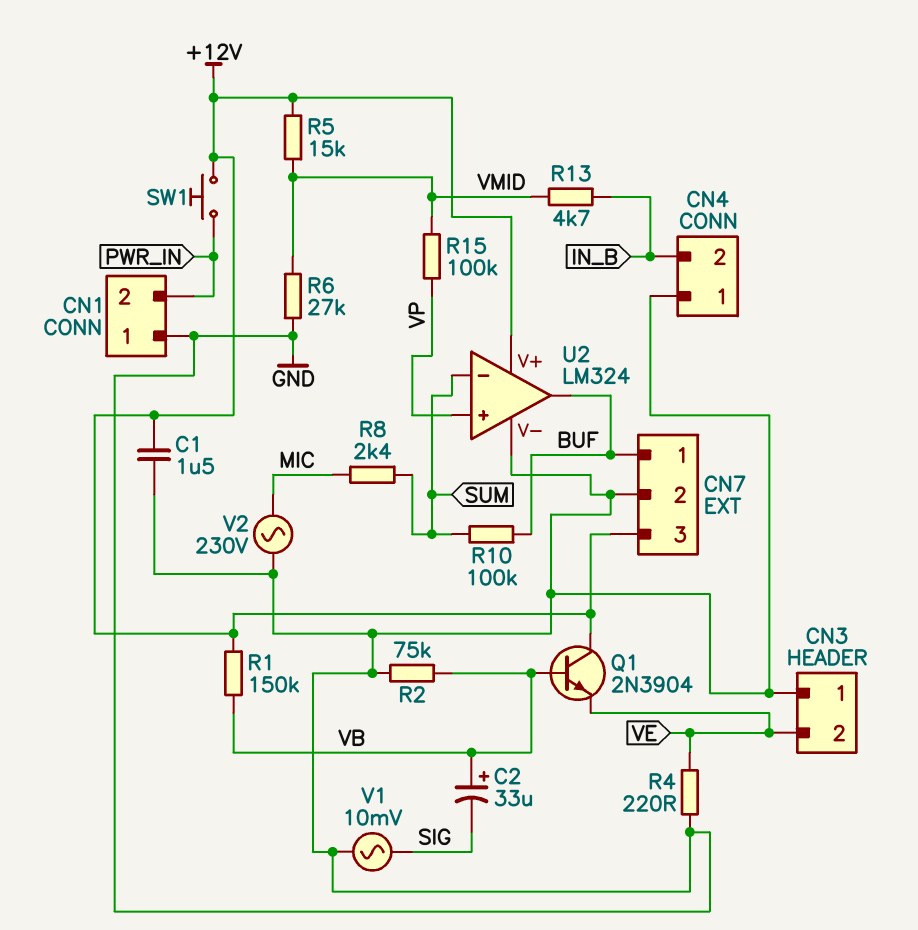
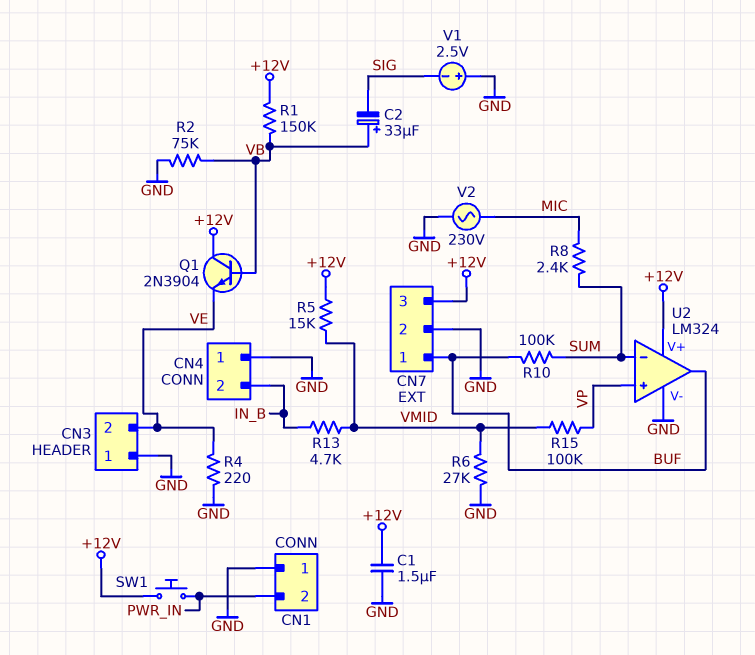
V1: AC 10mV (GND, SIG) -> 2.5V (plus GND, minus SIG)

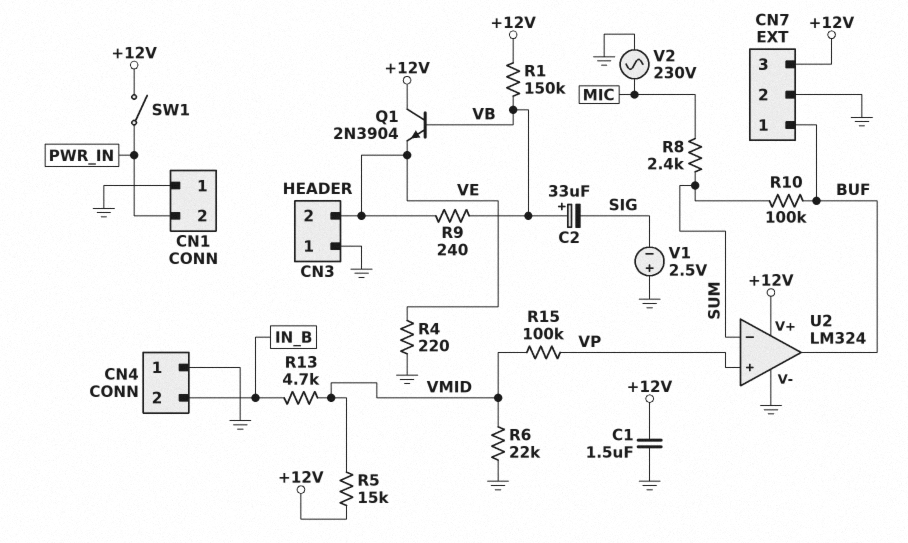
R2: 75k (GND, VB) -> none
R6: 27k (GND, VMID) -> 22k (GND, VMID)
R9: none -> 240 (VB, VE)
SW1: button (+12V, PWR_IN) -> switch (+12V, PWR_IN)

